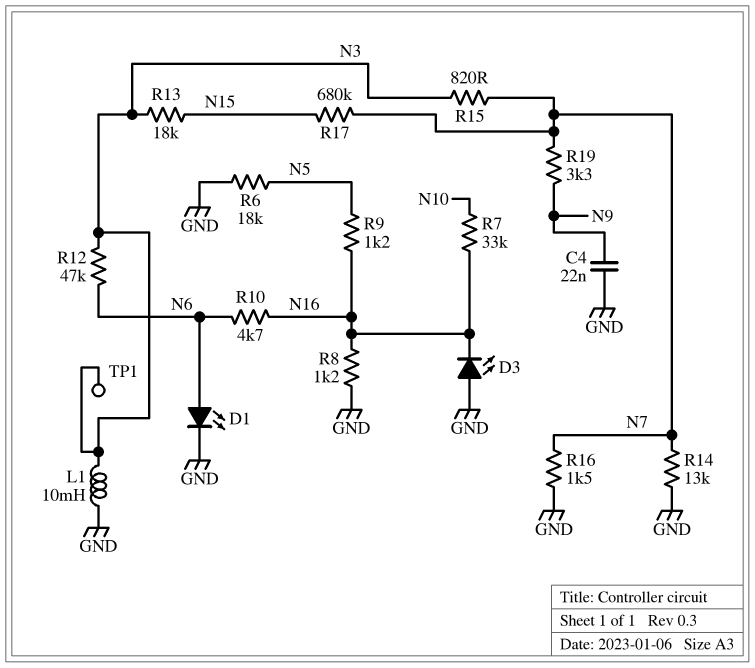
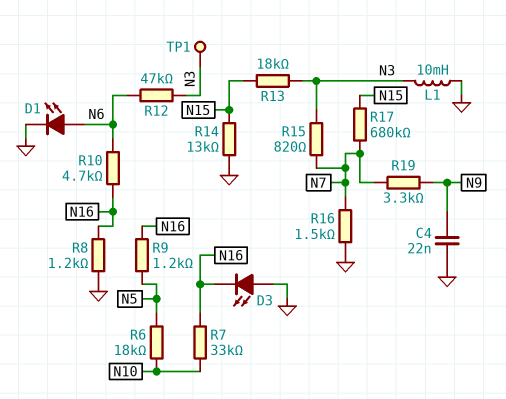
R6: 18k (GND, N5) -> 18k (N5, N10)
R14: 13k (GND, N7) -> 13k (GND, N15)

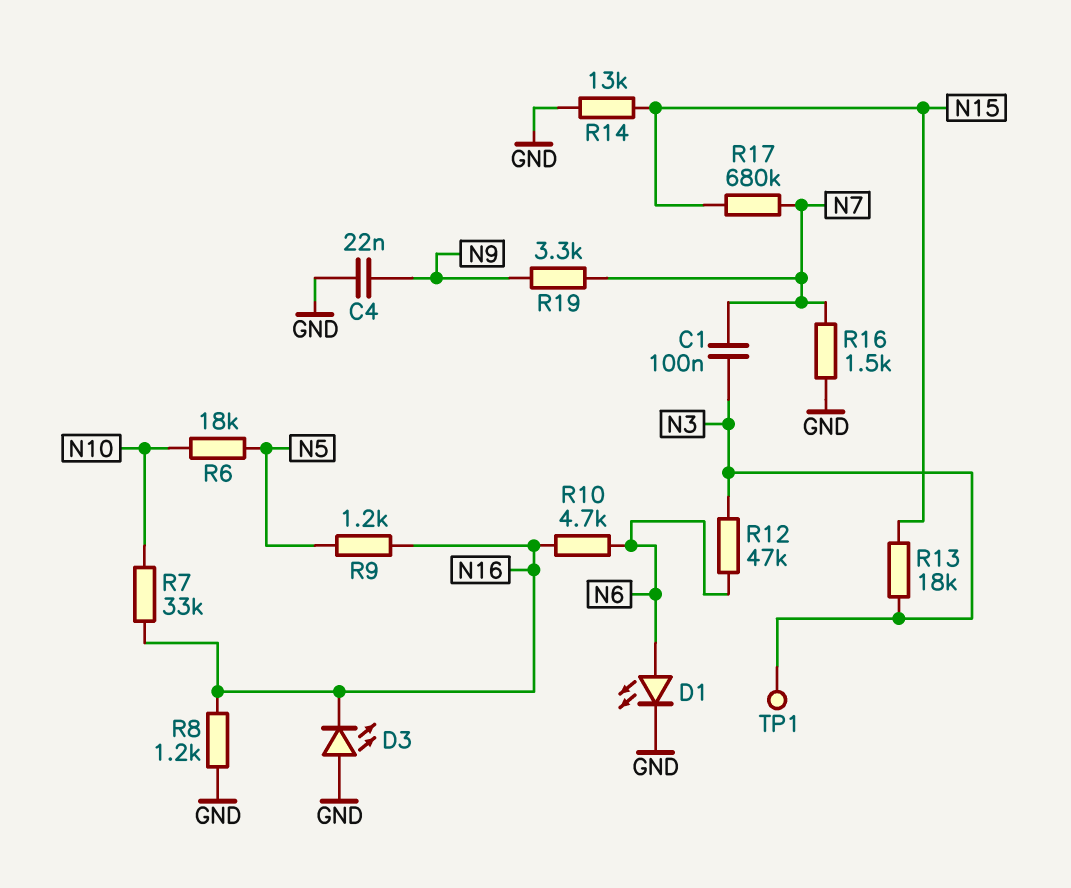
C1: none -> 100nF (N3, N7)
L1: 10mH (GND, N3) -> none
R15: 820 (N3, N7) -> none

